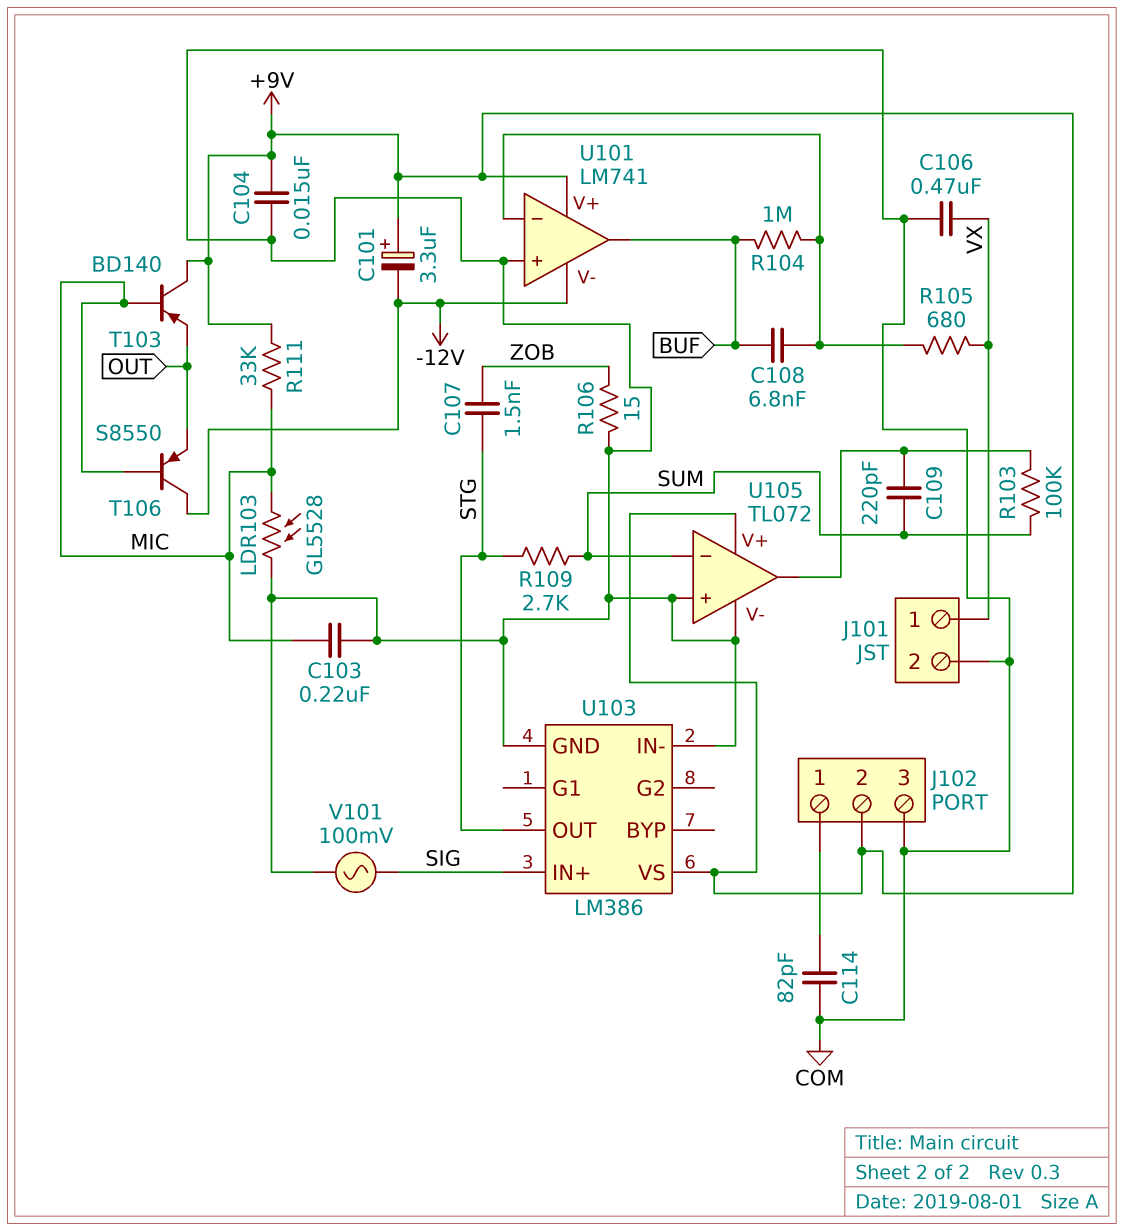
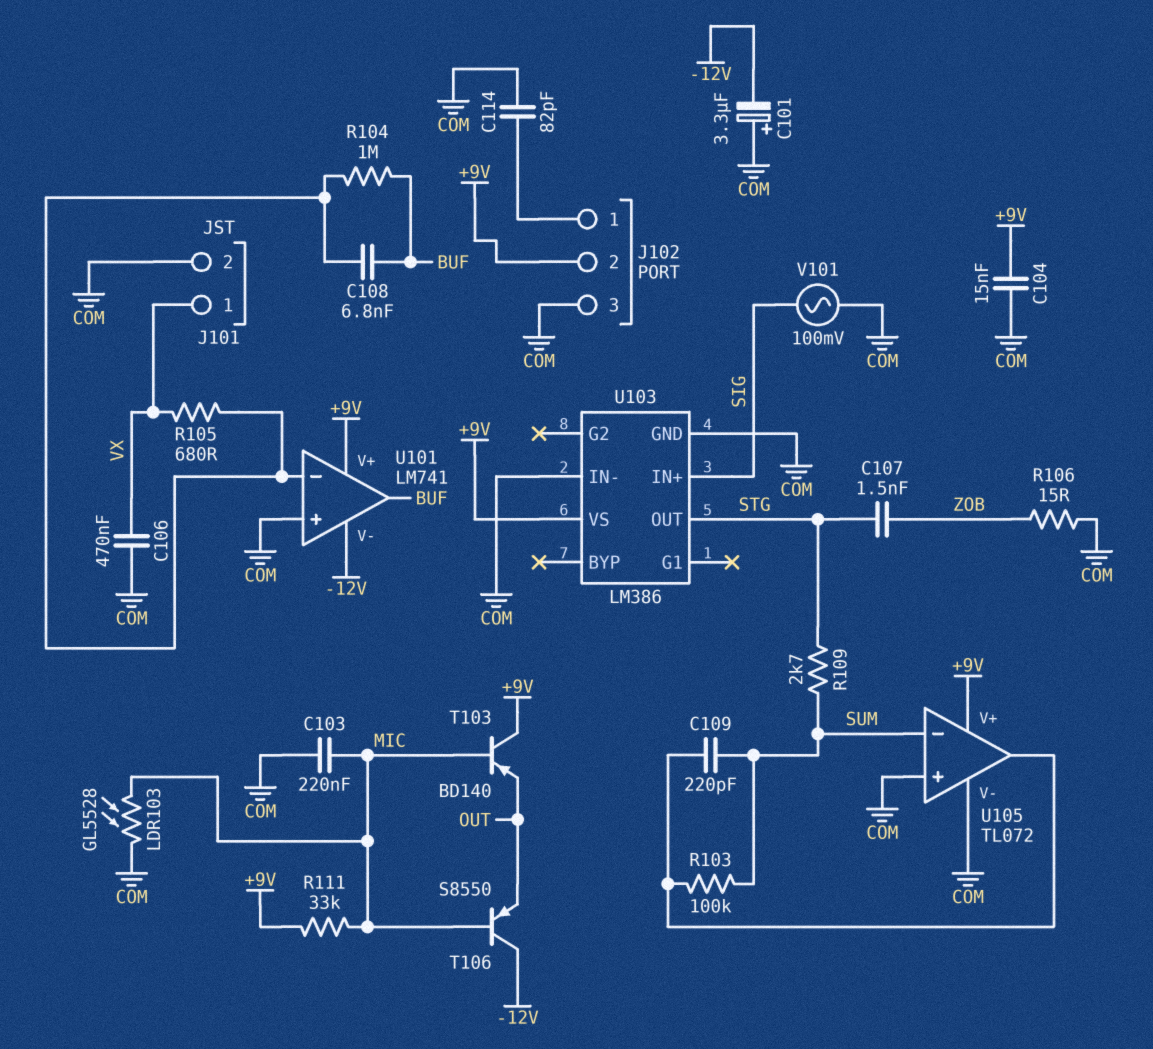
C101: 3.3uF (plus +9V, minus -12V) -> 3.3uF (plus COM, minus -12V)

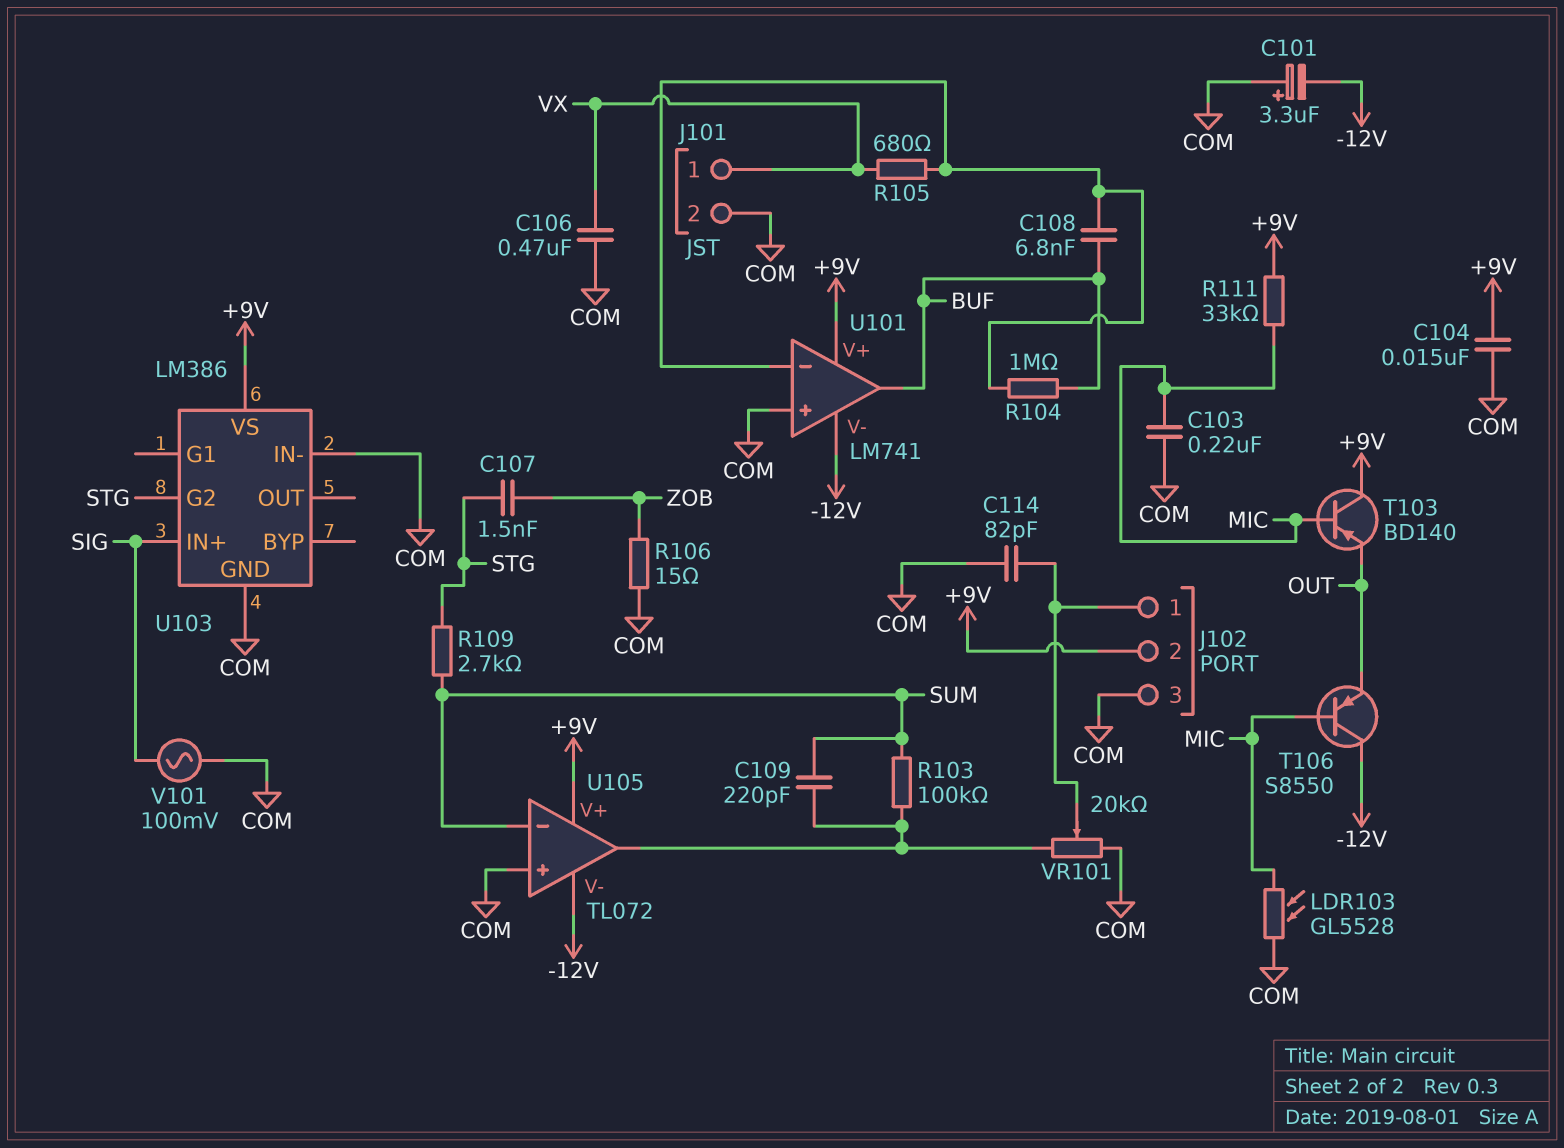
U103 pin G2: none -> STG
U103 pin OUT: STG -> none
U105 pin V-: COM -> -12V
VR101: none -> 20k (COM, U105/out, wiper J102/1)

